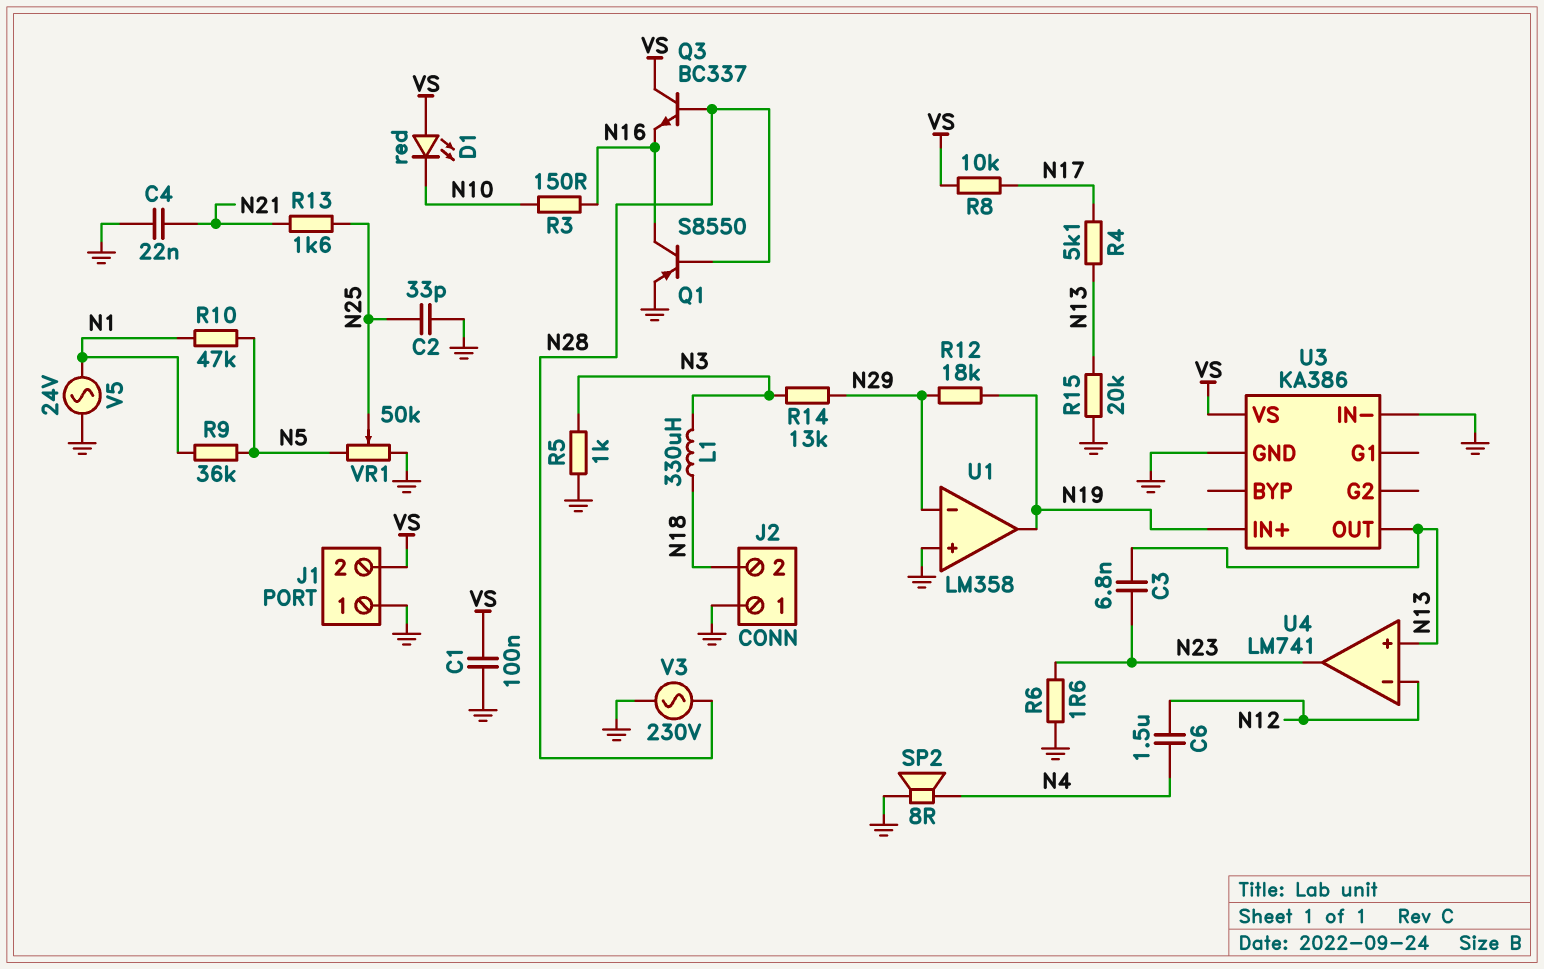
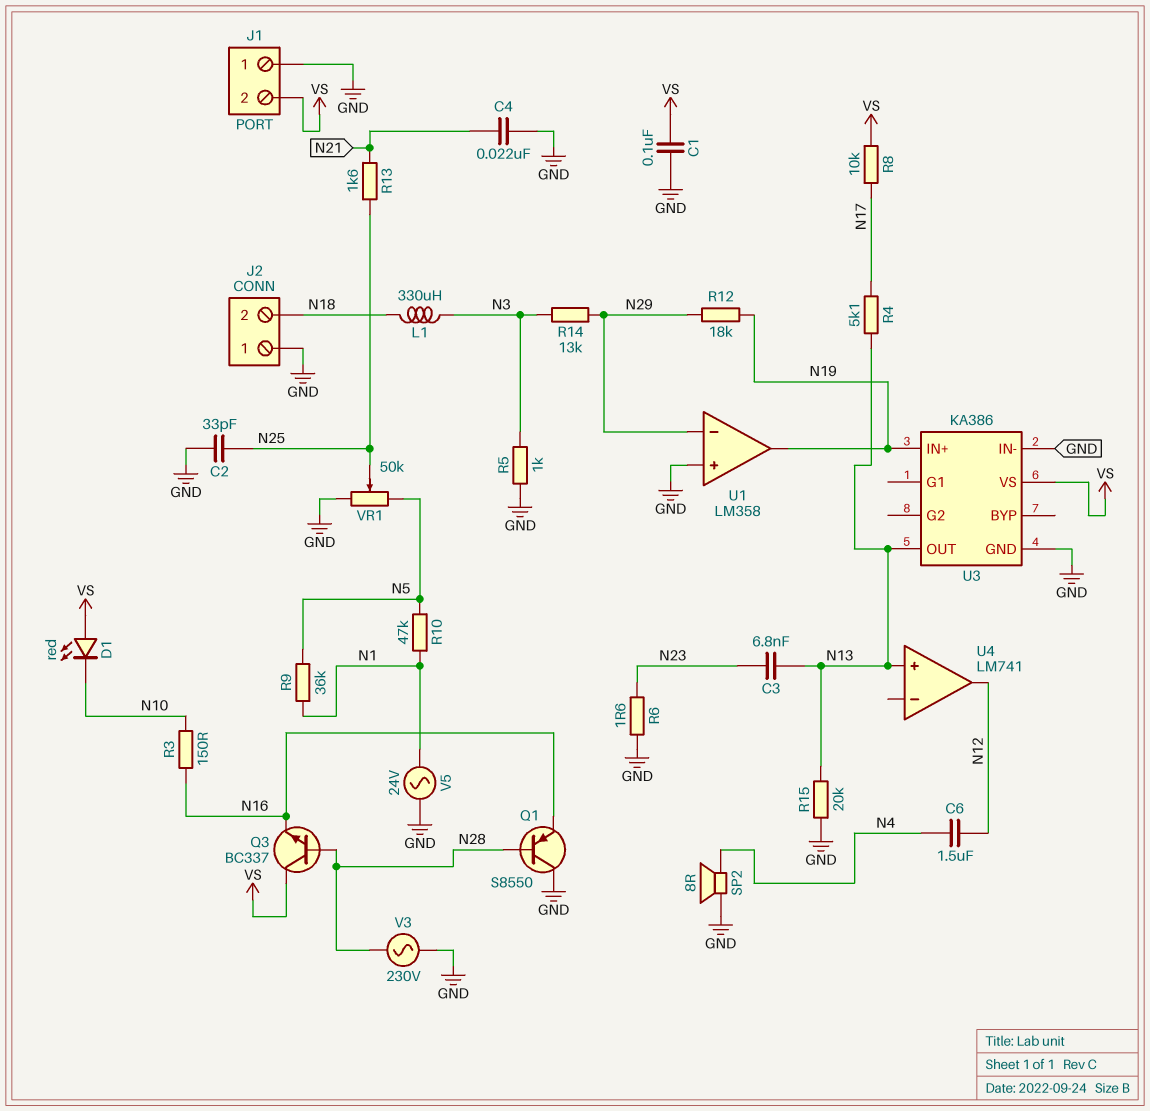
Q1: PNP S8550 (B N28, C N16, E GND) -> PNP S8550 (B N28, C GND, E N16)
U4 pin in-: N12 -> none
U4 pin out: N23 -> N12

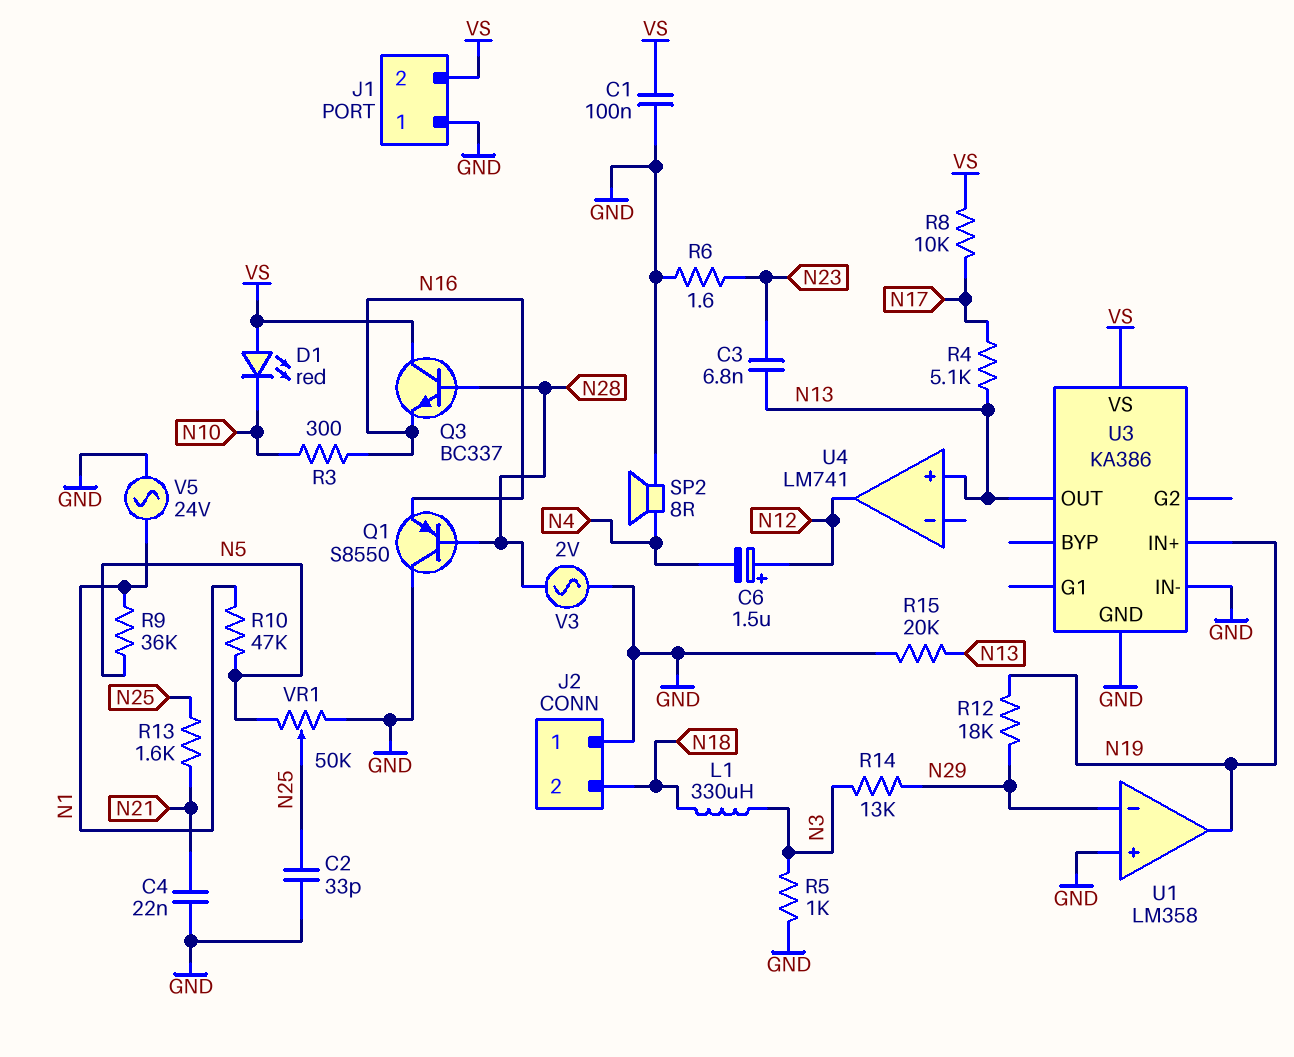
C6: 1.5uF (N4, N12) -> 1.5uF (plus N12, minus N4)
R3: 150 (N10, N16) -> 300 (N10, N16)
V3: AC 230V (GND, N28) -> AC 2V (GND, N28)

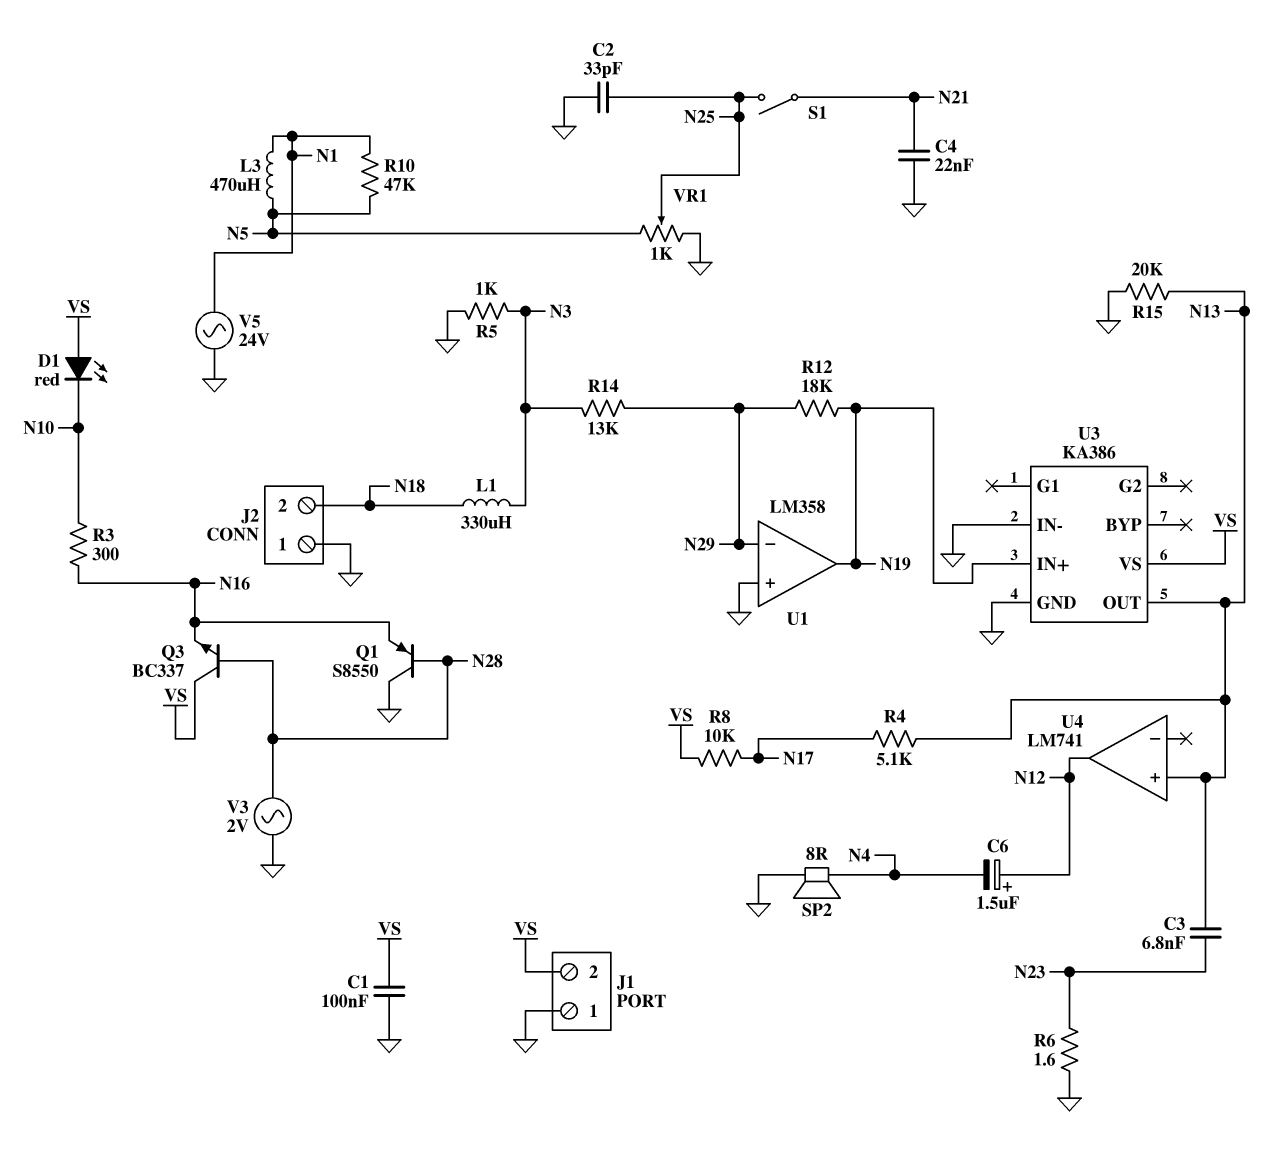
L3: none -> 470uH (N1, N5)
R9: 36k (N1, N5) -> none
R13: 1.6k (N21, N25) -> none
S1: none -> switch (N21, N25)
VR1: 50k (GND, N5, wiper N25) -> 1k (GND, N5, wiper N25)

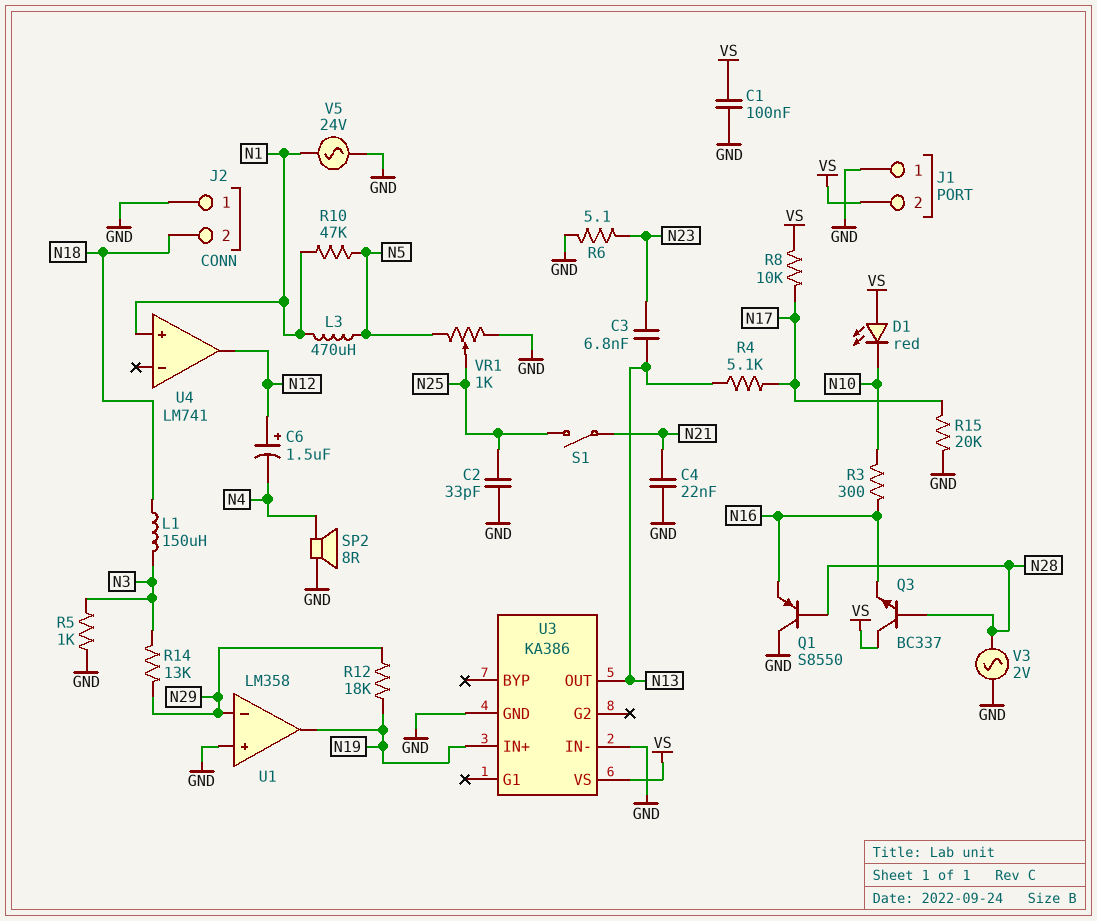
L1: 330uH (N3, N18) -> 150uH (N3, N18)
R6: 1.6 (GND, N23) -> 5.1 (GND, N23)
R15: 20k (GND, N13) -> 20k (GND, N17)
U4 pin in+: N13 -> N1

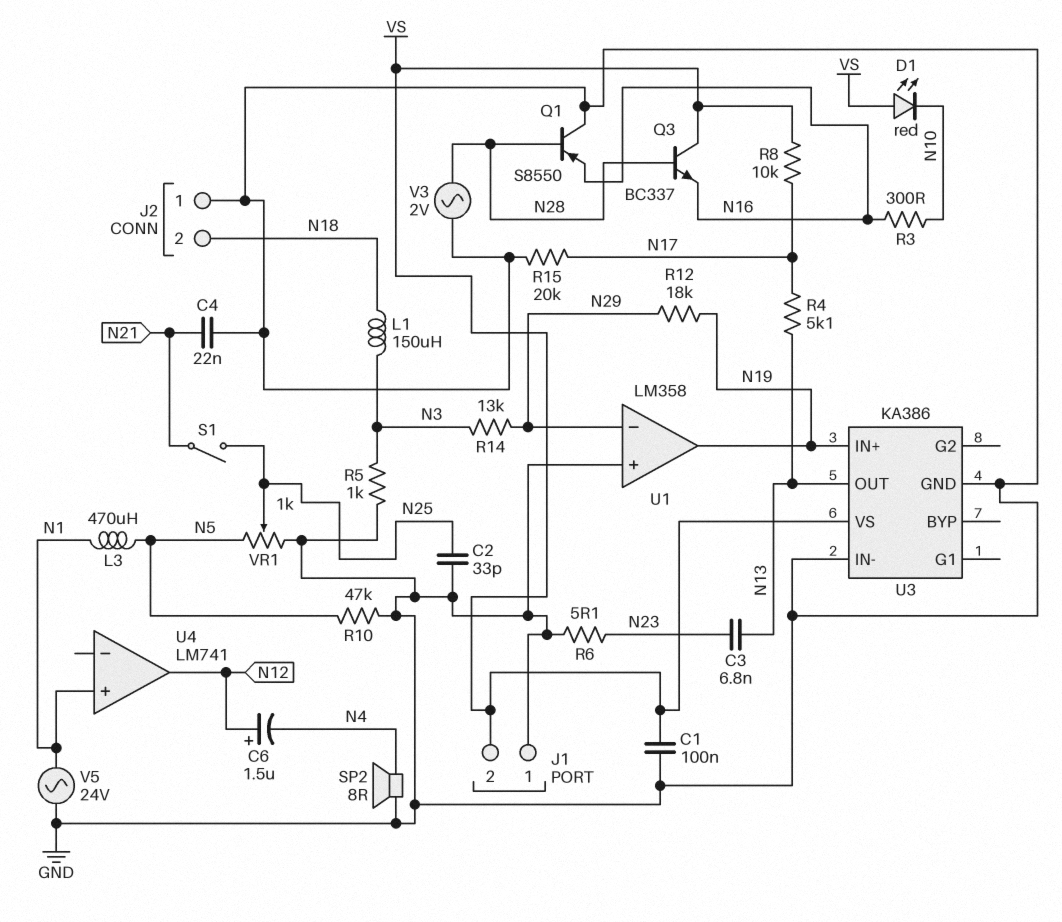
R10: 47k (N1, N5) -> 47k (GND, N5)

